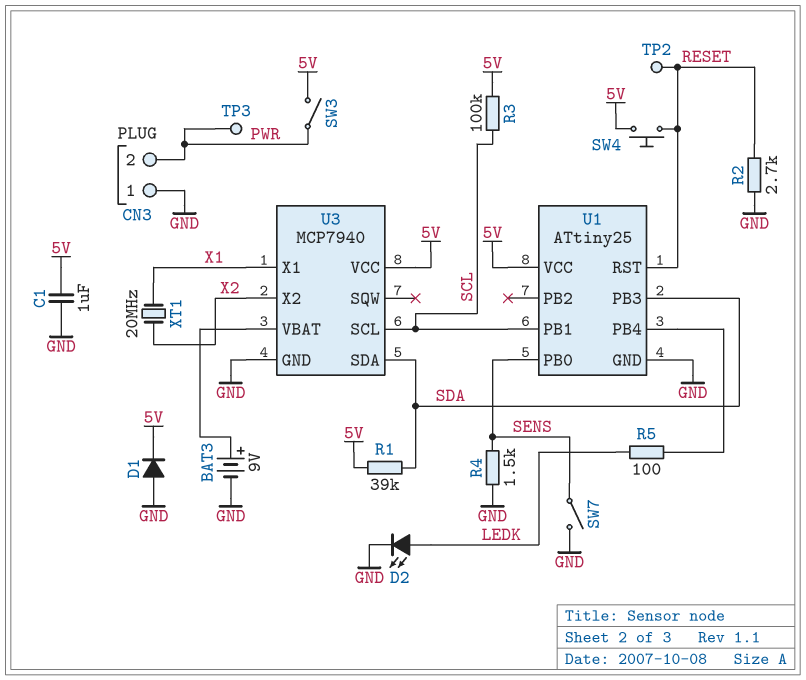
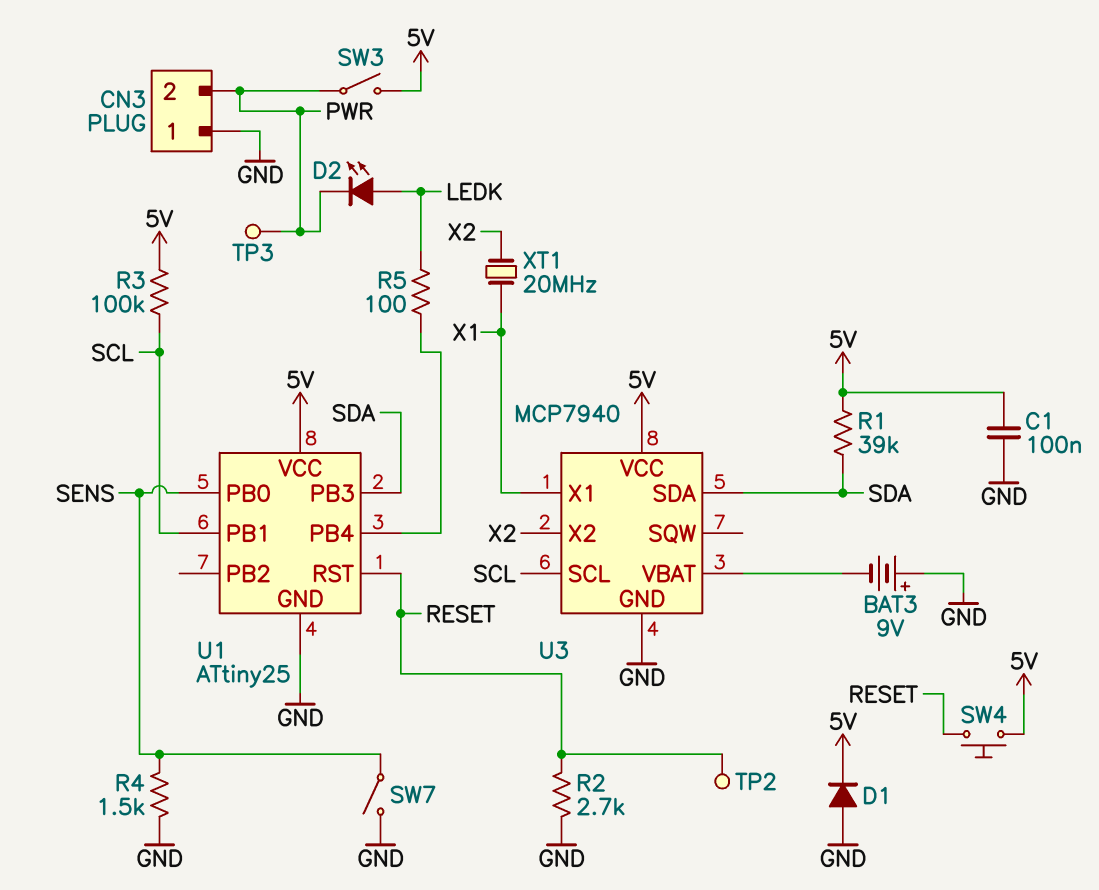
BAT3: 9V (plus U3/VBAT, minus GND) -> 9V (plus GND, minus U3/VBAT)
C1: 1uF (5V, GND) -> 100nF (5V, GND)
D2: LED (A LEDK, K GND) -> LED (A LEDK, K PWR)

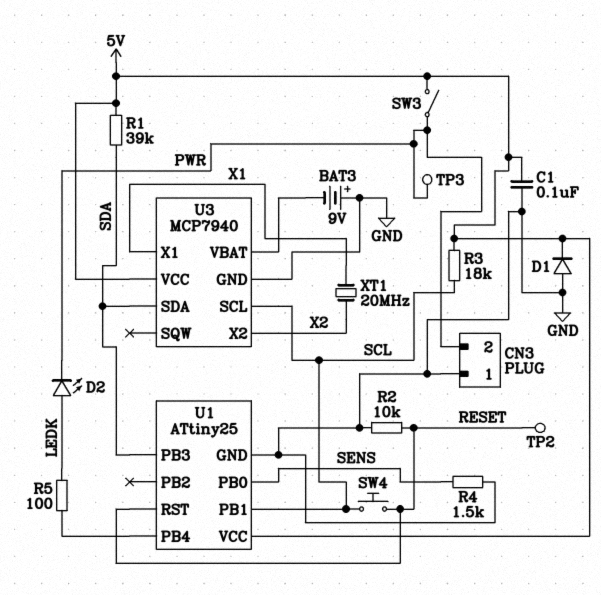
R2: 2.7k (GND, RESET) -> 10k (GND, RESET)
R3: 100k (5V, SCL) -> 18k (5V, SCL)
SW4: button (5V, RESET) -> button (RESET, SCL)
SW7: switch (GND, SENS) -> none

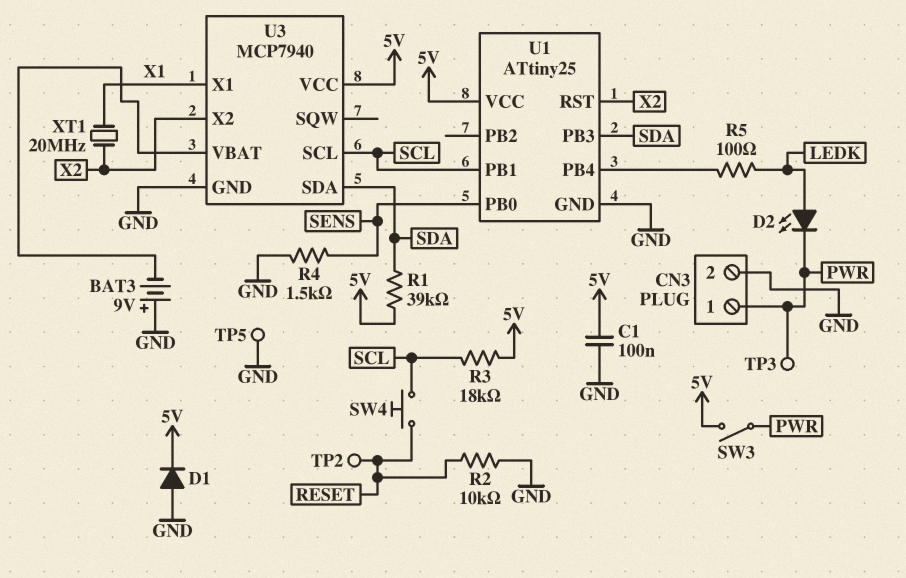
CN3 pin 1: GND -> PWR
CN3 pin 2: PWR -> GND
TP5: none -> test point (GND)
U1 pin RST: RESET -> X2

